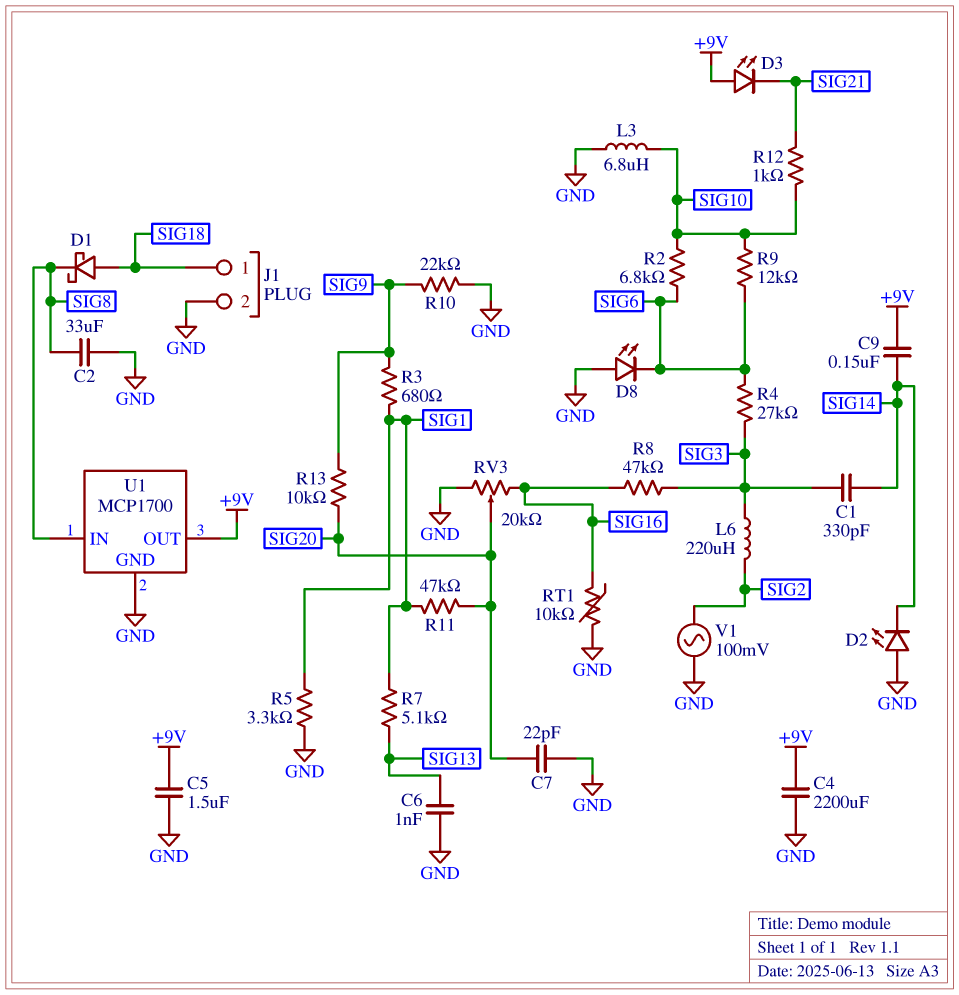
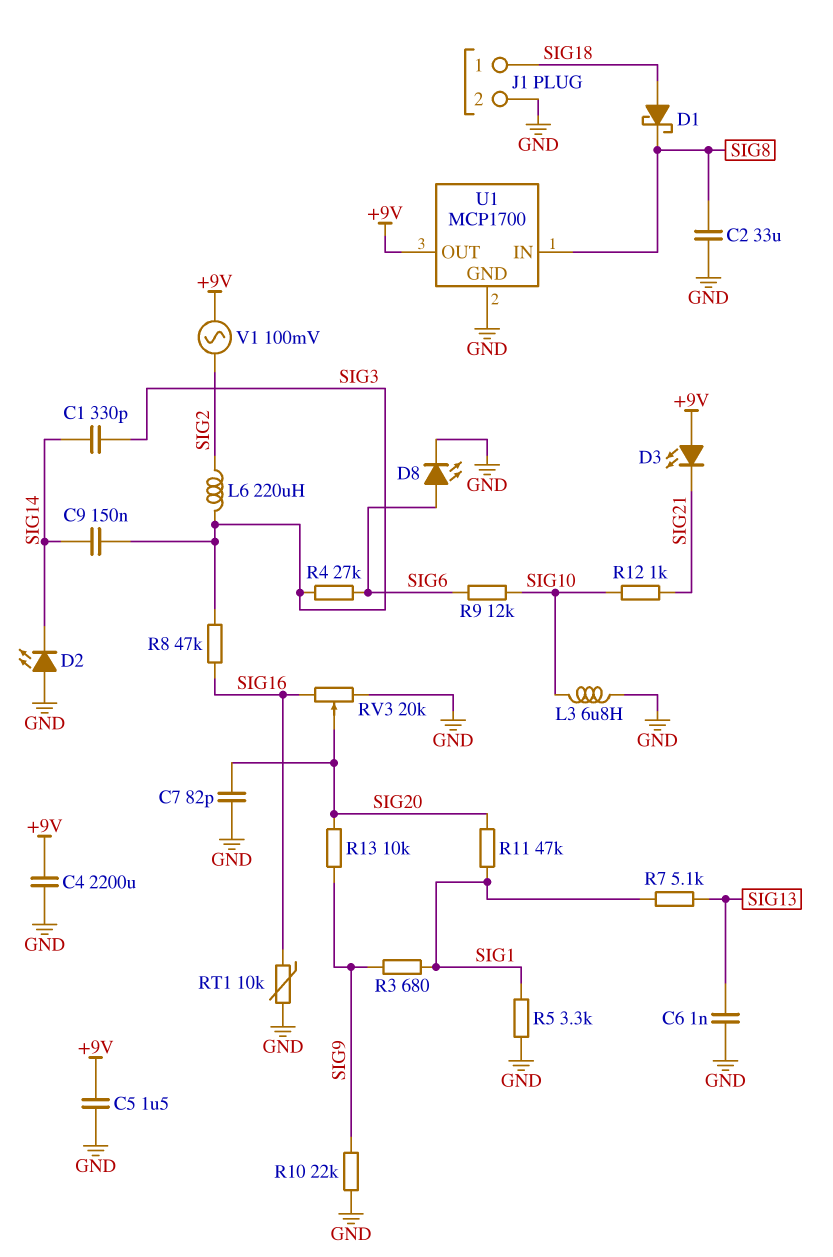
C7: 22pF (GND, SIG20) -> 82pF (GND, SIG20)
C9: 150nF (+9V, SIG14) -> 150nF (SIG3, SIG14)
D8: LED (A GND, K SIG6) -> LED (A SIG6, K GND)
R2: 6.8k (SIG6, SIG10) -> none
V1: AC 100mV (GND, SIG2) -> AC 100mV (+9V, SIG2)

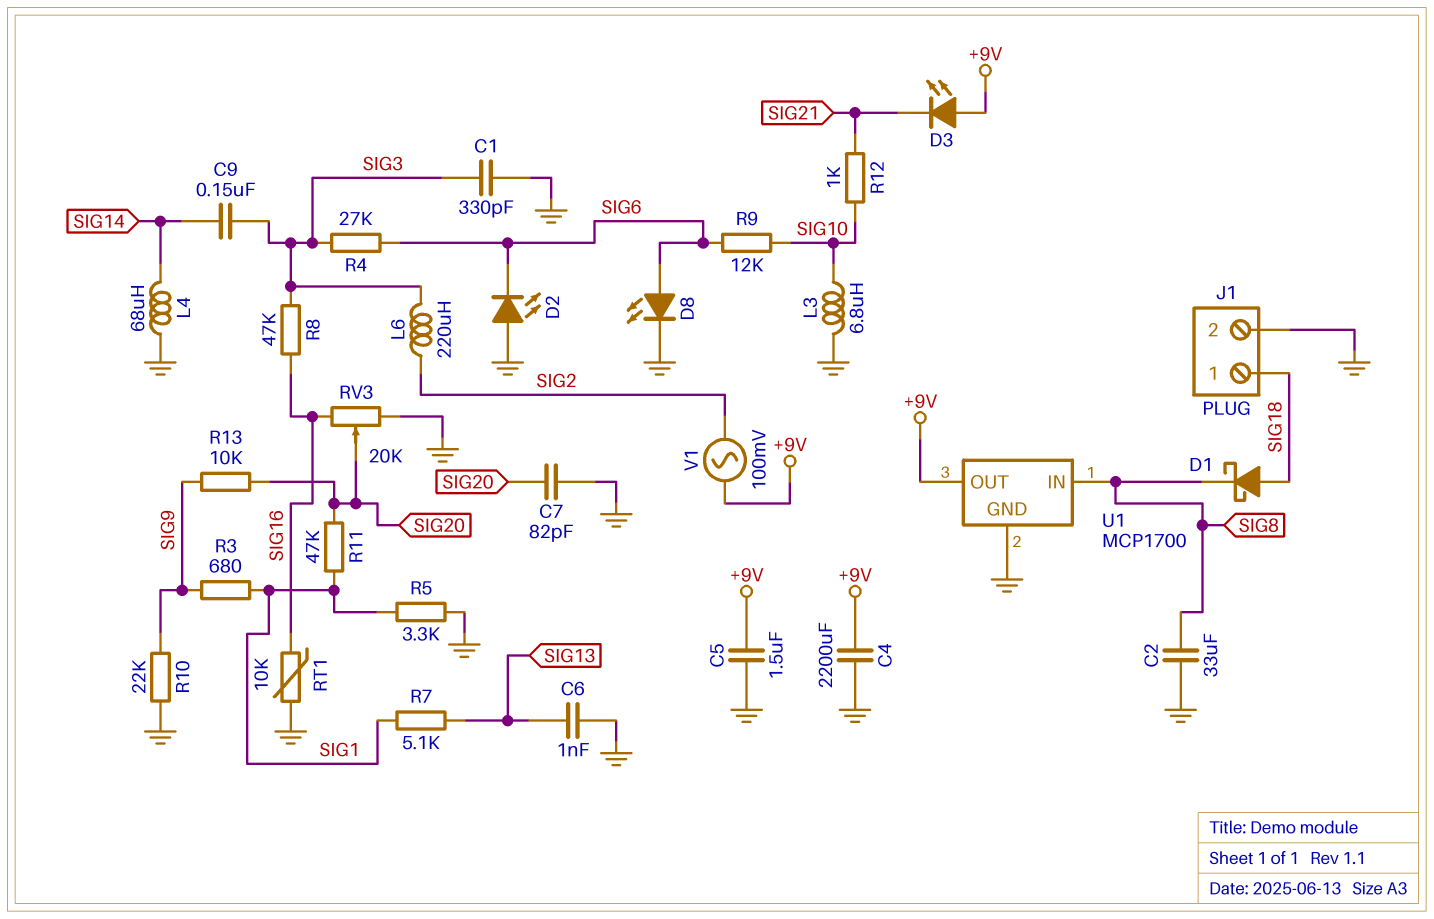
C1: 330pF (SIG3, SIG14) -> 330pF (GND, SIG3)
D2: LED (A GND, K SIG14) -> LED (A GND, K SIG6)
L4: none -> 68uH (GND, SIG14)

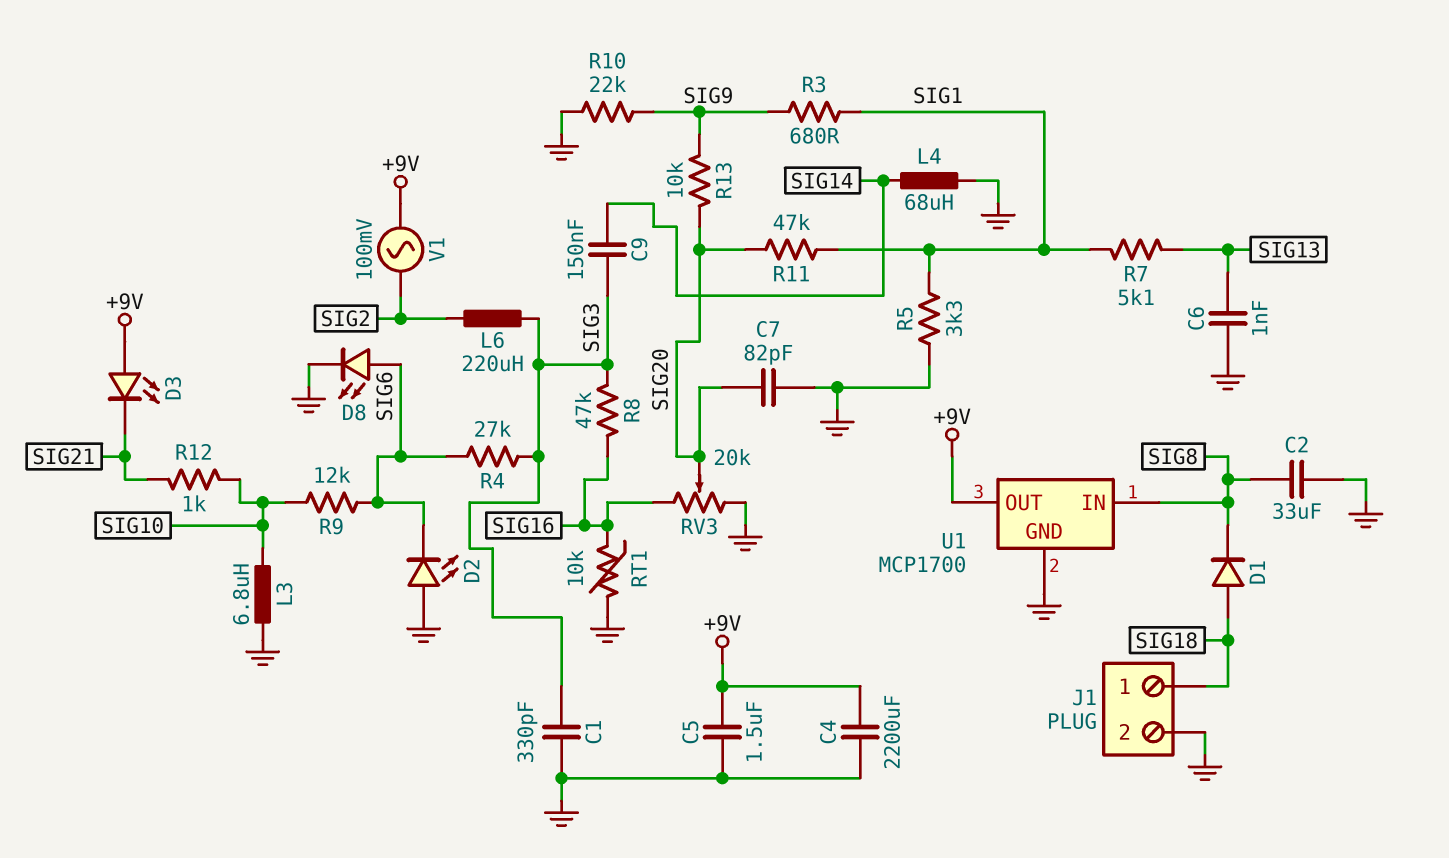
D1: schottky (A SIG18, K SIG8) -> diode (A SIG18, K SIG8)

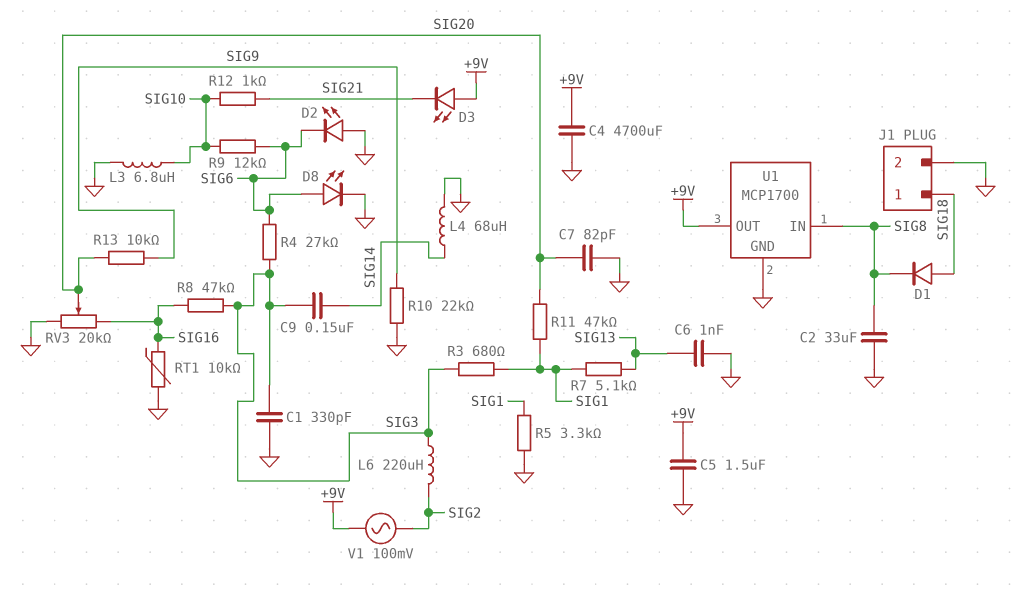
C4: 2200uF (+9V, GND) -> 4700uF (+9V, GND)
R3: 680 (SIG1, SIG9) -> 680 (SIG1, SIG3)

